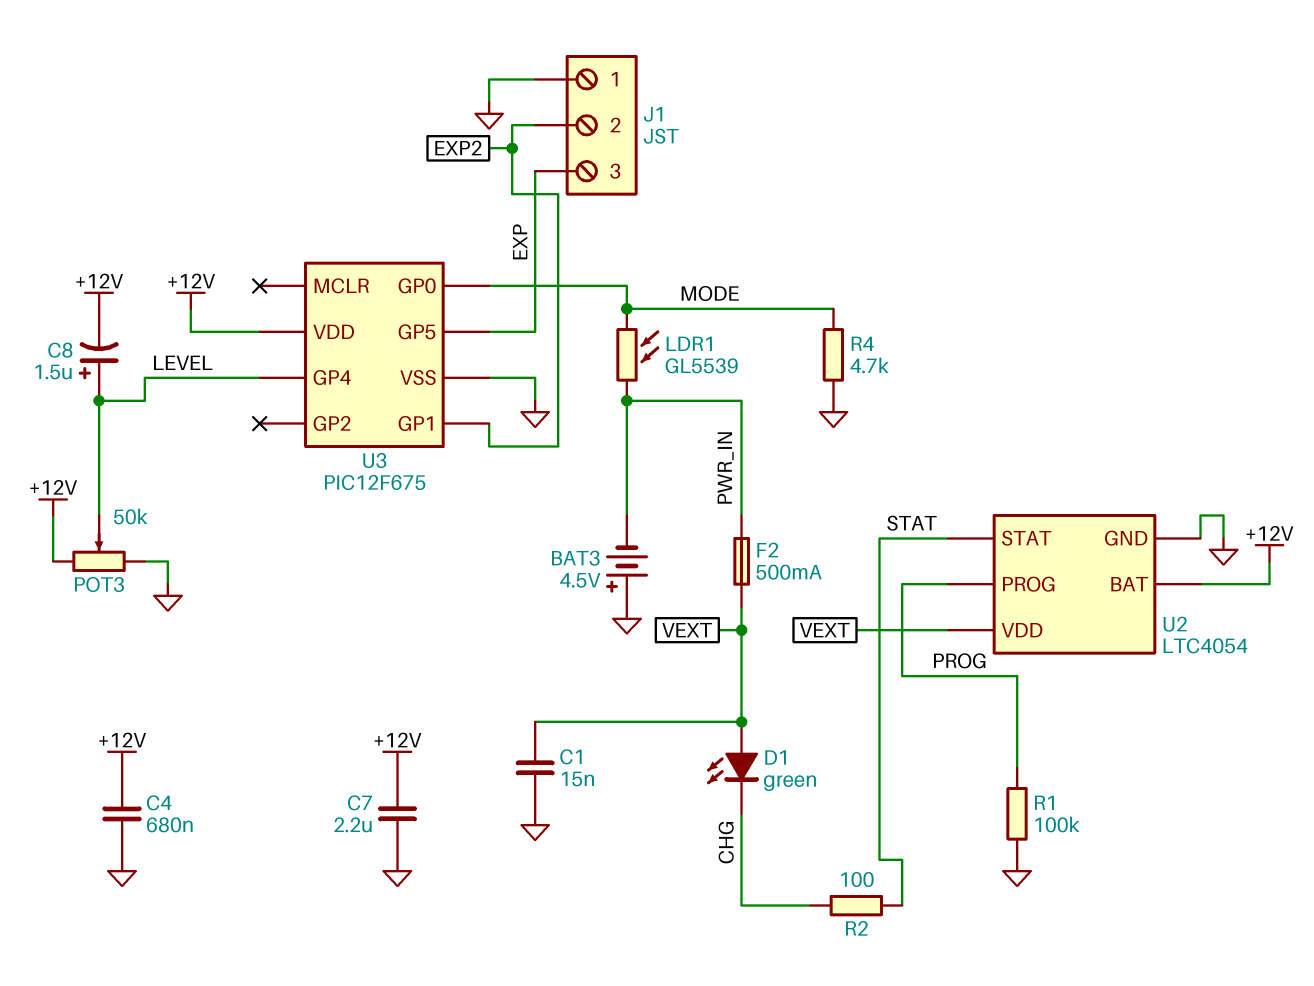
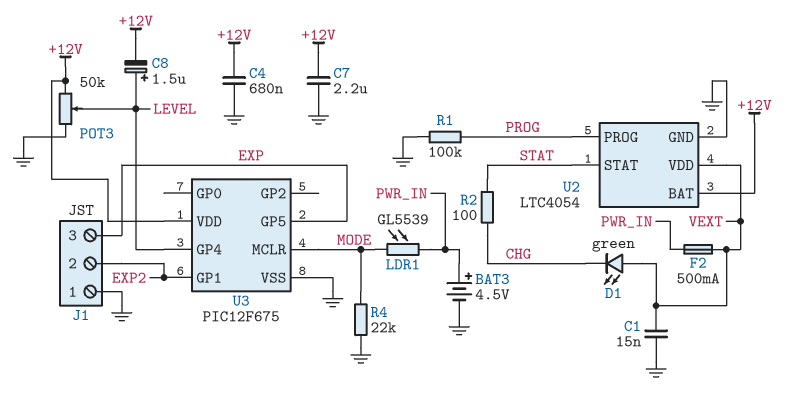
BAT3: 4.5V (plus GND, minus PWR_IN) -> 4.5V (plus PWR_IN, minus GND)
R4: 4.7k (GND, MODE) -> 22k (GND, MODE)
U3 pin GP0: MODE -> none
U3 pin MCLR: none -> MODE

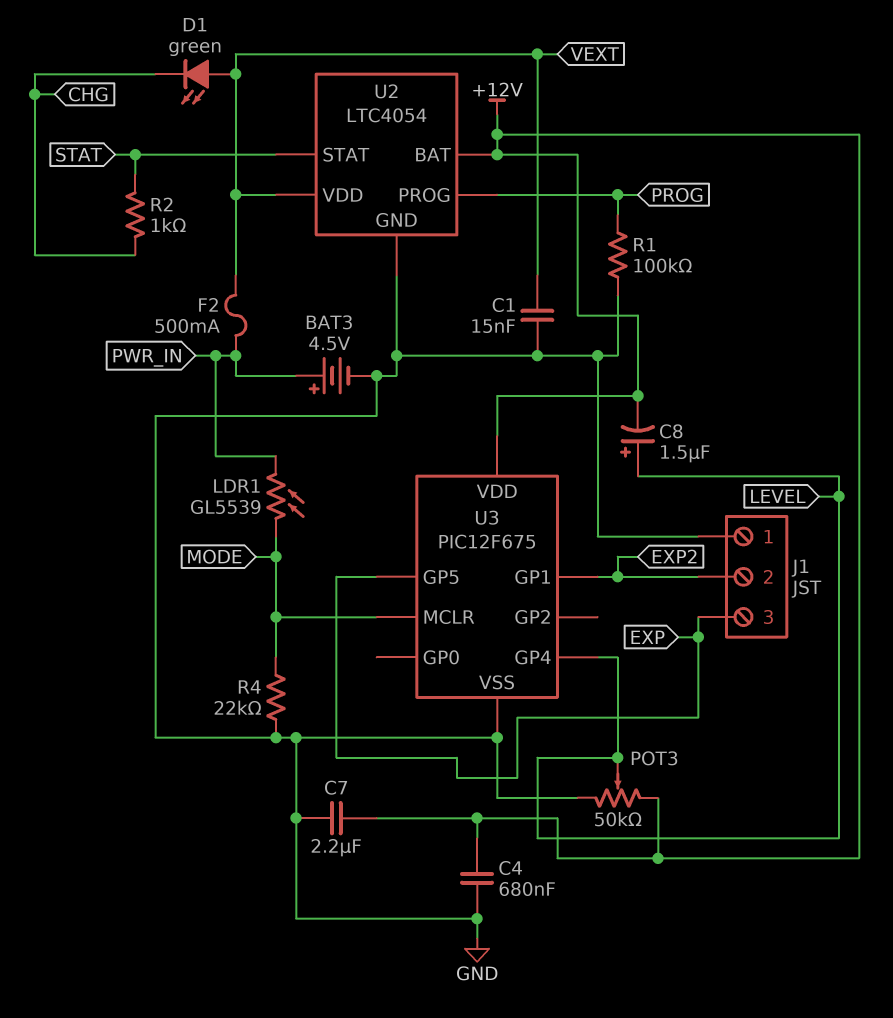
R2: 100 (CHG, STAT) -> 1k (CHG, STAT)

